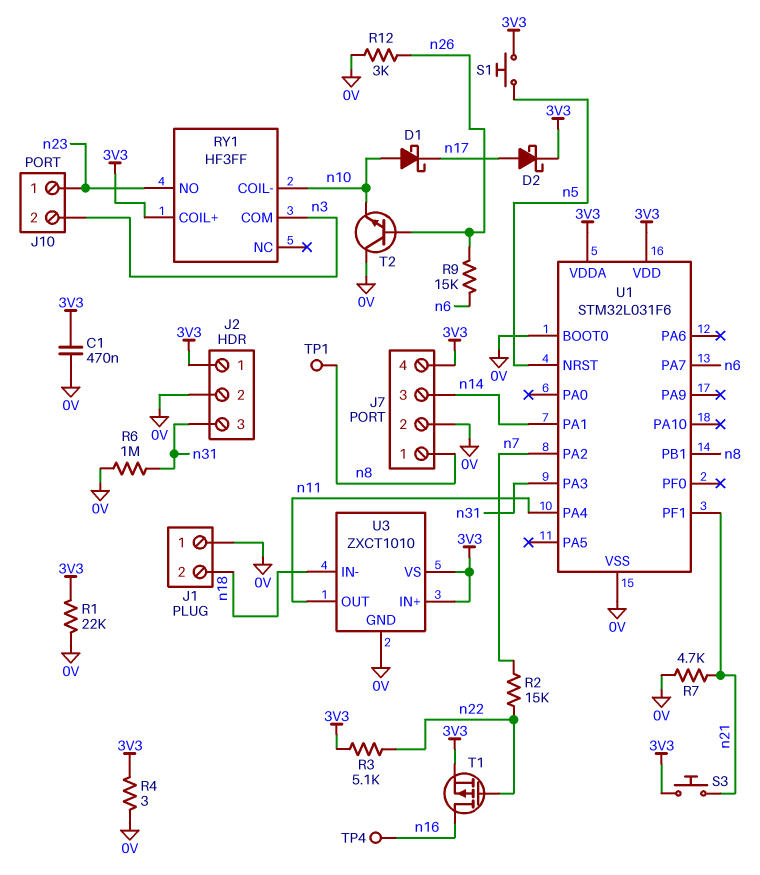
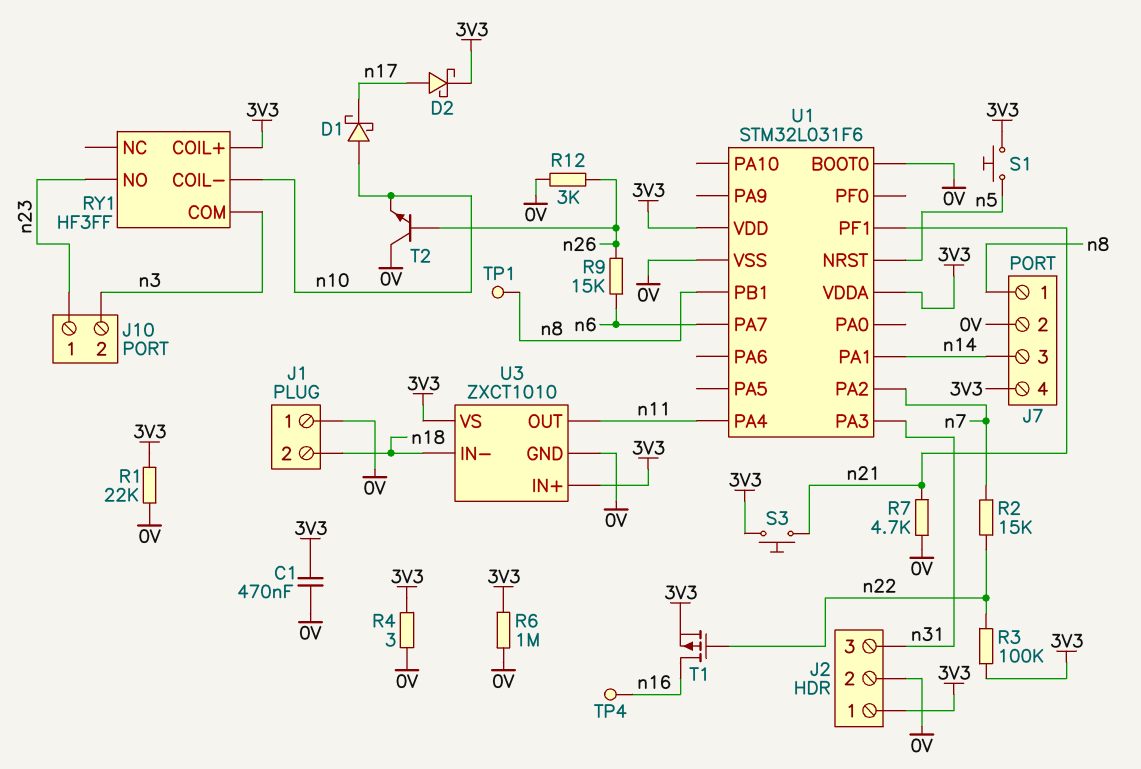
R3: 5.1k (3V3, n22) -> 100k (3V3, n22)
R6: 1M (0V, n31) -> 1M (0V, 3V3)

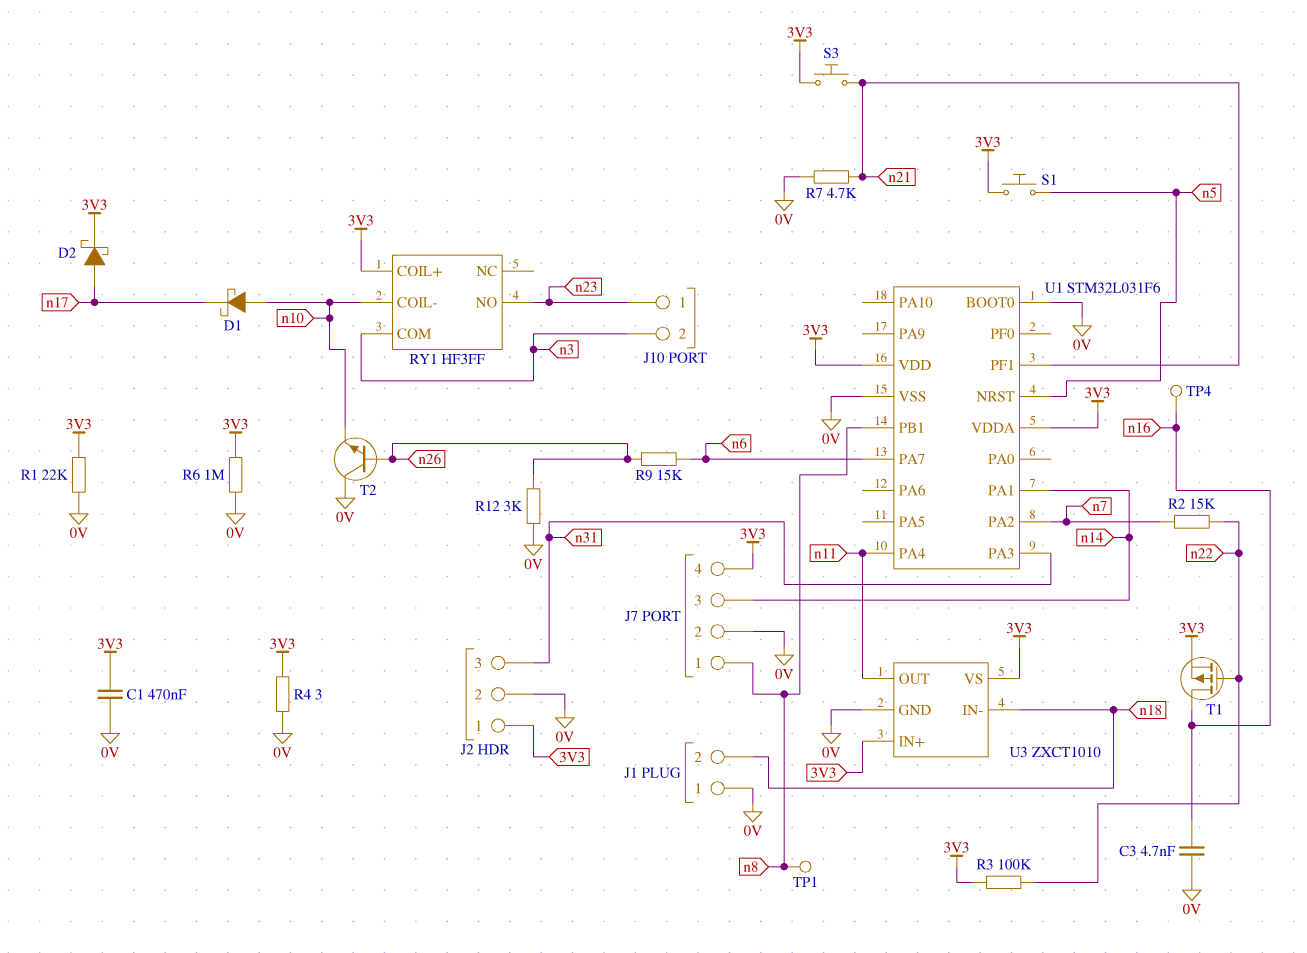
C3: none -> 4.7nF (0V, n16)

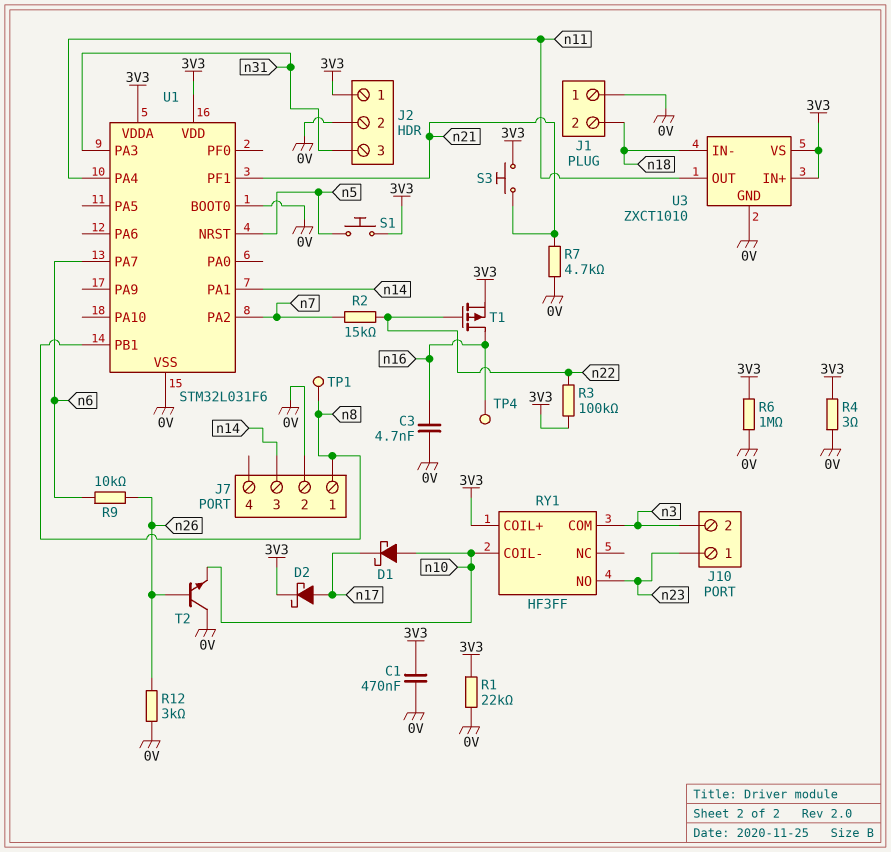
J7 pin 4: 3V3 -> none
R9: 15k (n6, n26) -> 10k (n6, n26)

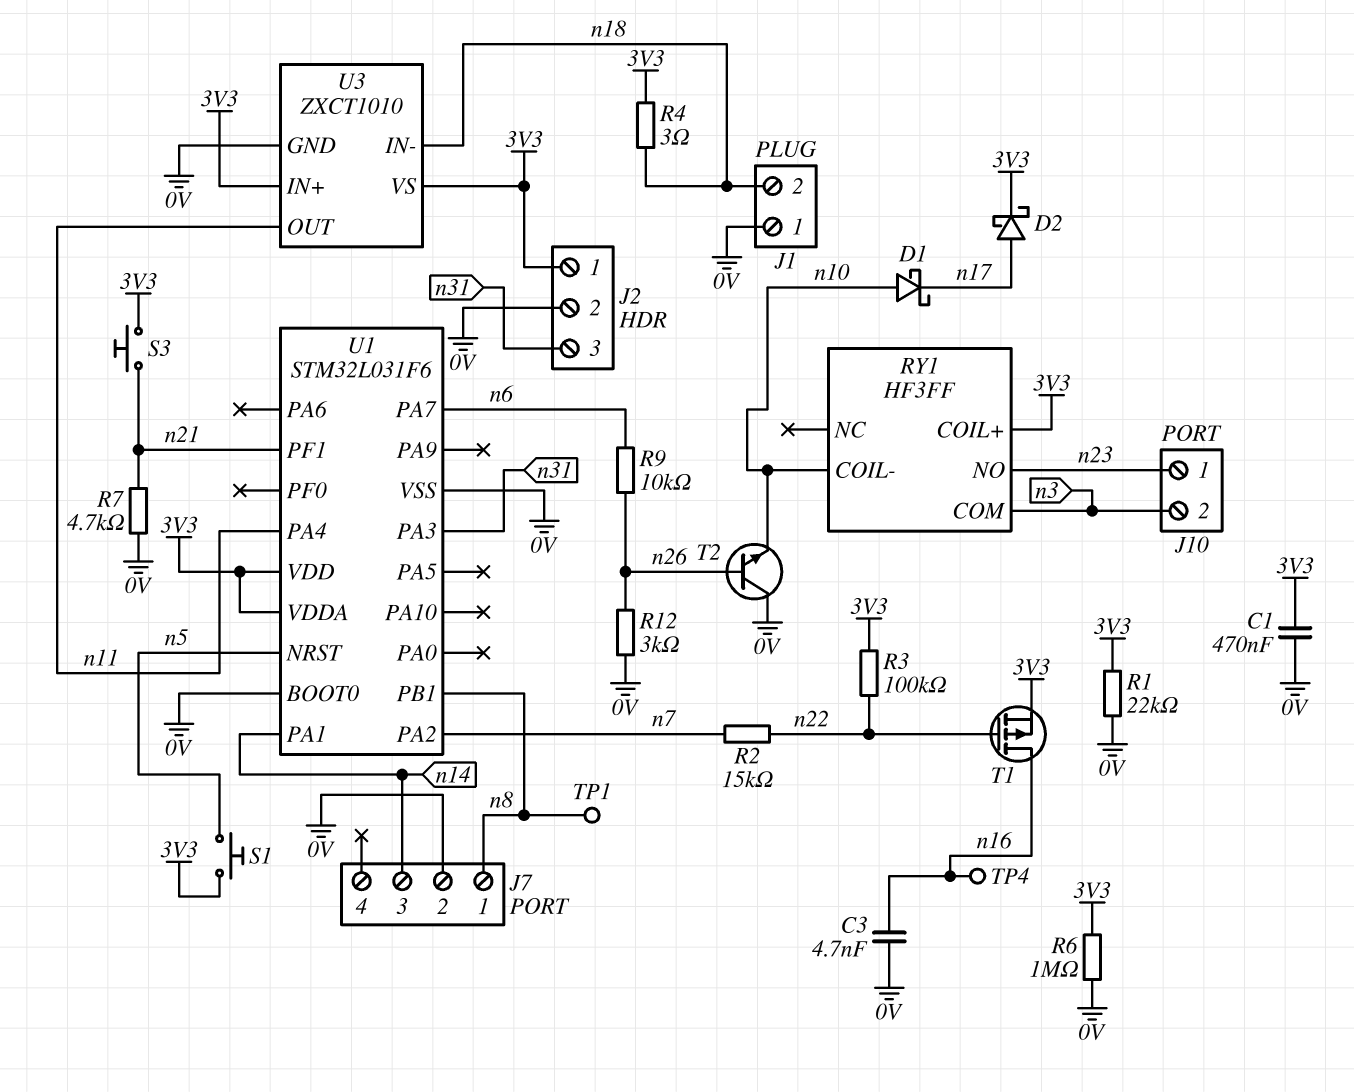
R4: 3 (0V, 3V3) -> 3 (3V3, n18)

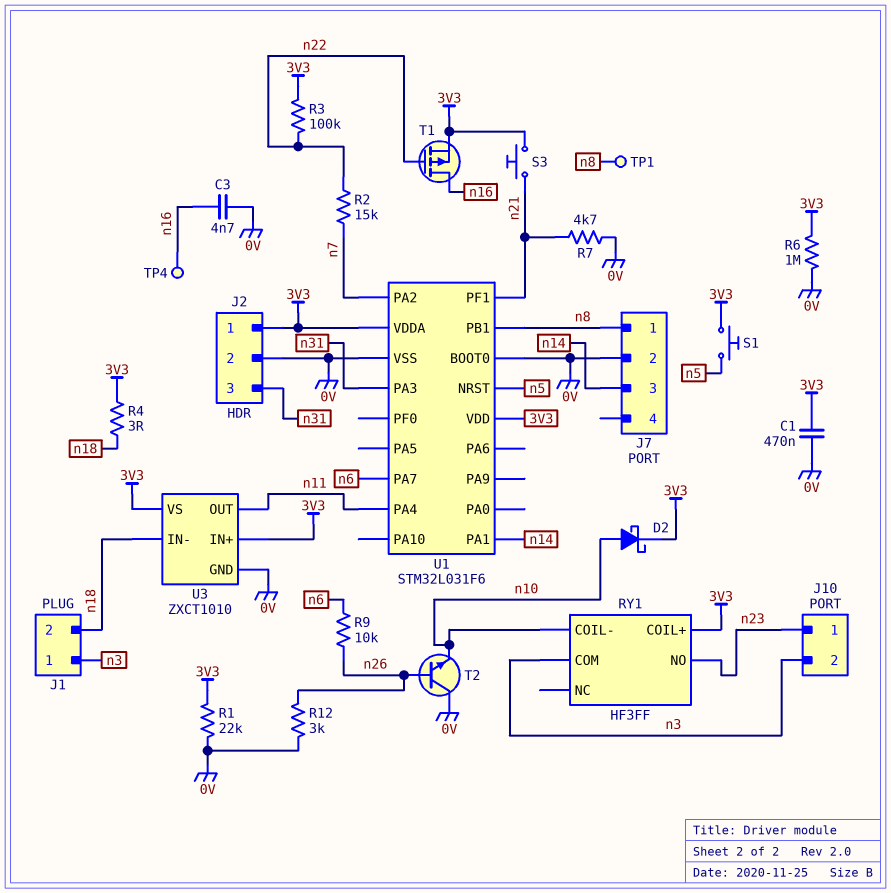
D1: schottky (A n10, K n17) -> none
D2: schottky (A n17, K 3V3) -> schottky (A n10, K 3V3)
J1 pin 1: 0V -> n3

